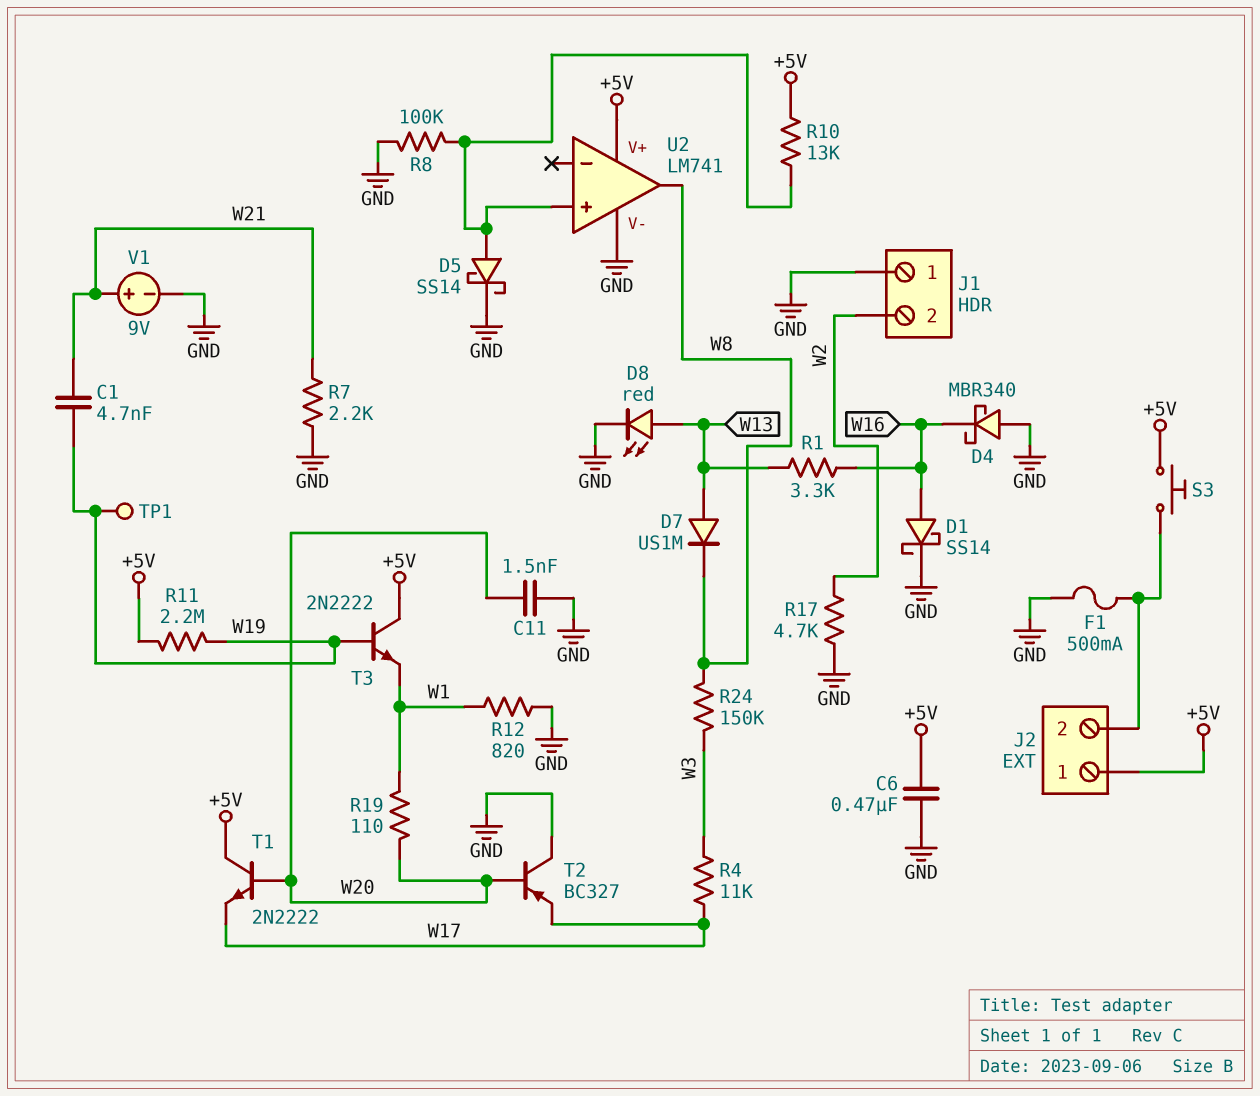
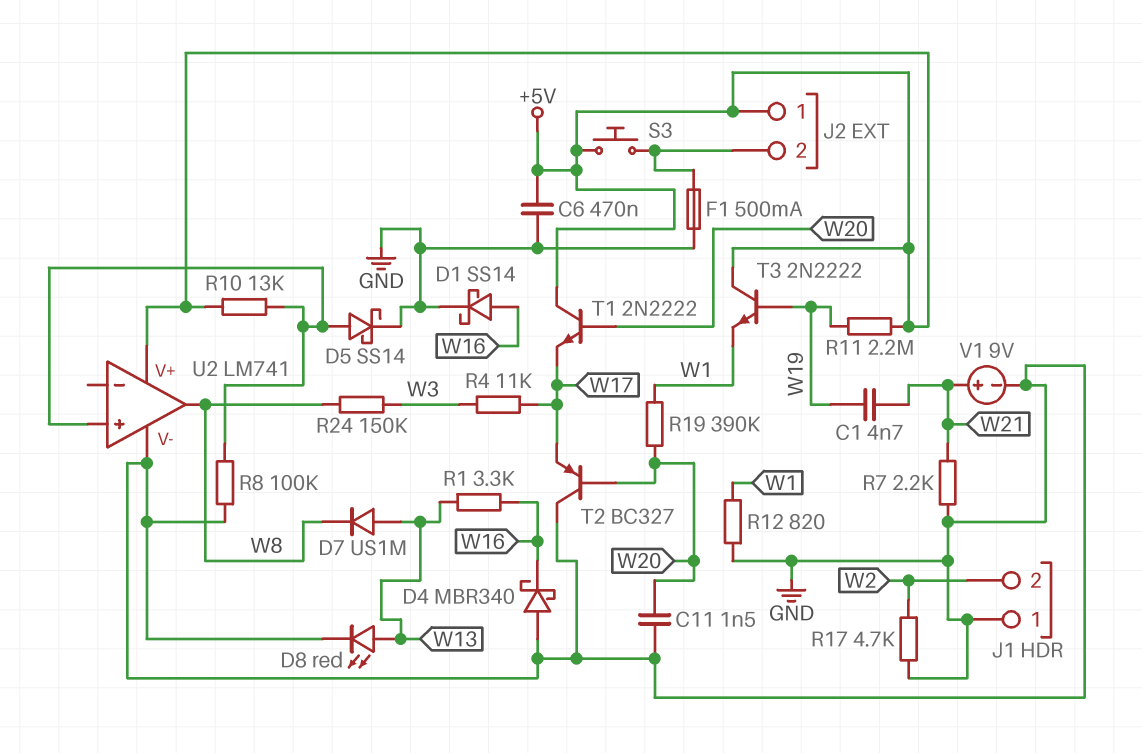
R19: 110 (W1, W20) -> 390k (W1, W20)
TP1: test point (W19) -> none

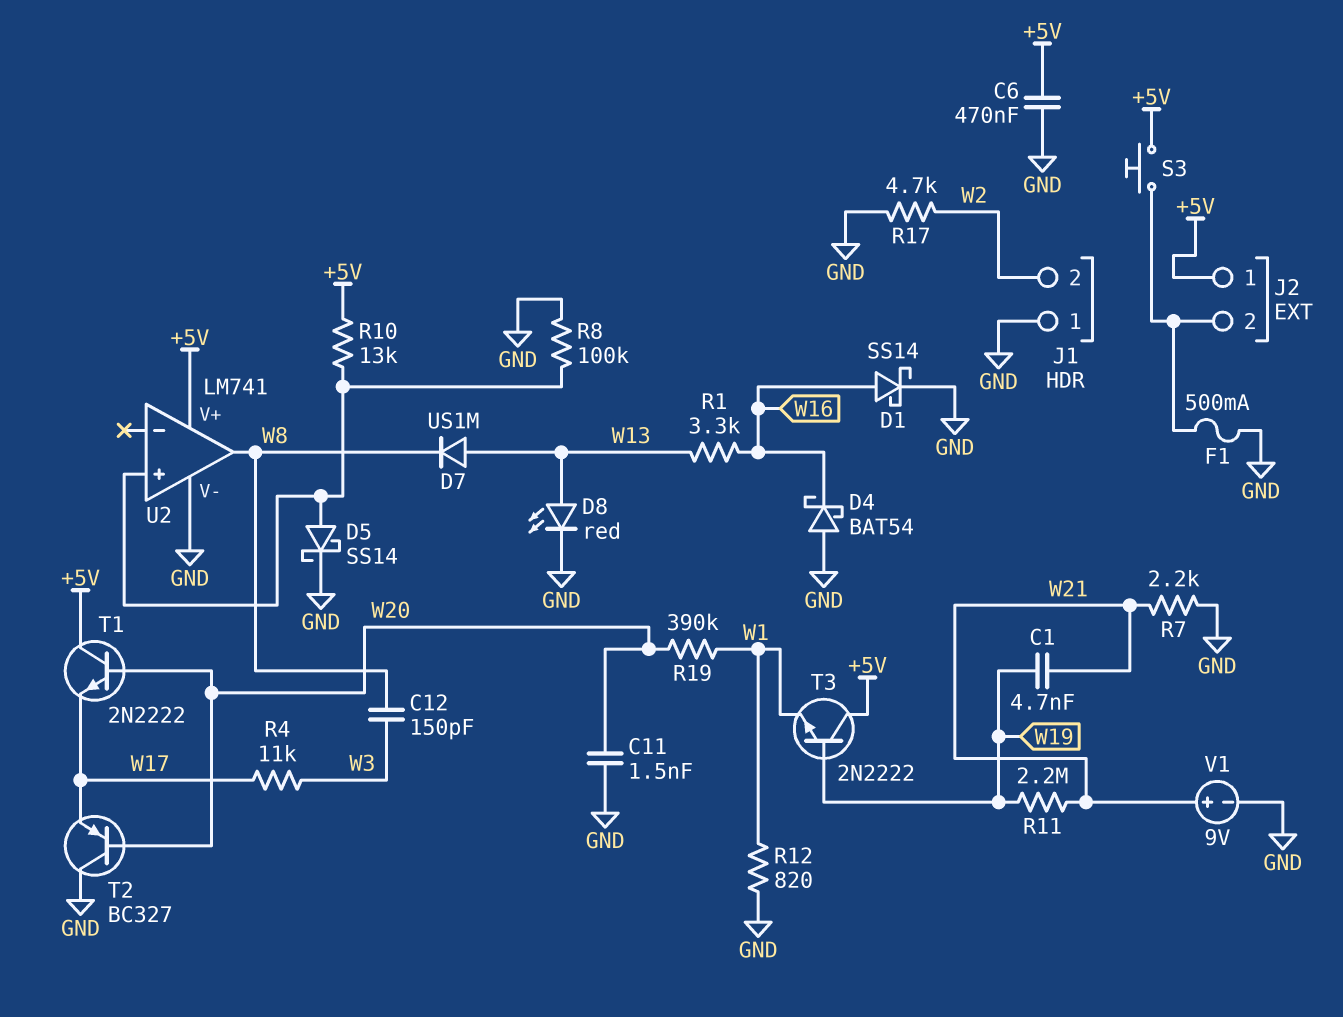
C12: none -> 150pF (W3, W8)
D4: schottky MBR340 (A GND, K W16) -> schottky BAT54 (A GND, K W16)
R11: 2.2M (+5V, W19) -> 2.2M (W19, W21)
R24: 150k (W3, W8) -> none

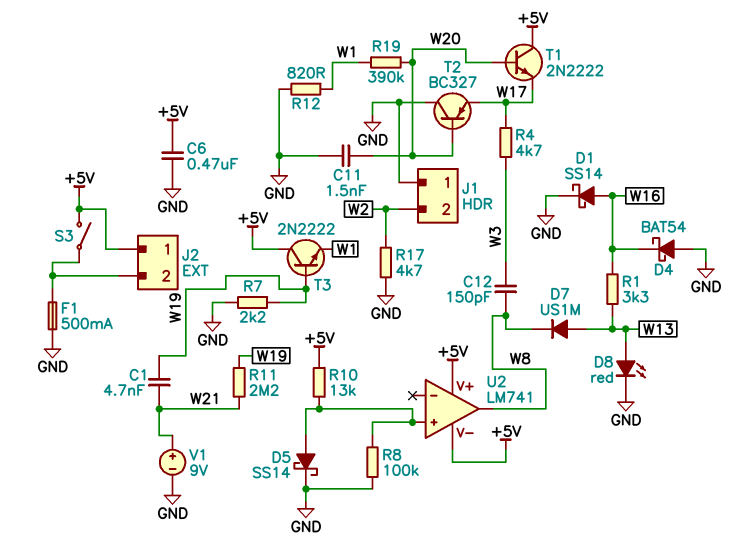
R4: 11k (W3, W17) -> 4.7k (W3, W17)
R7: 2.2k (GND, W21) -> 2.2k (GND, W19)
S3: button (+5V, J2/2) -> switch (+5V, J2/2)
U2 pin V-: GND -> +5V

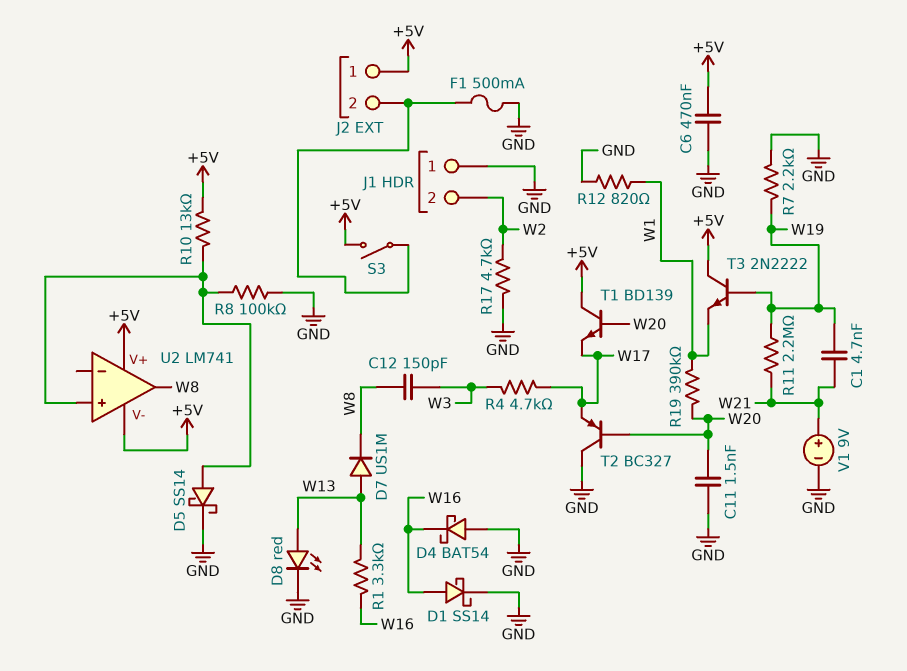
T1: NPN 2N2222 (B W20, C +5V, E W17) -> NPN BD139 (B W20, C +5V, E W17)

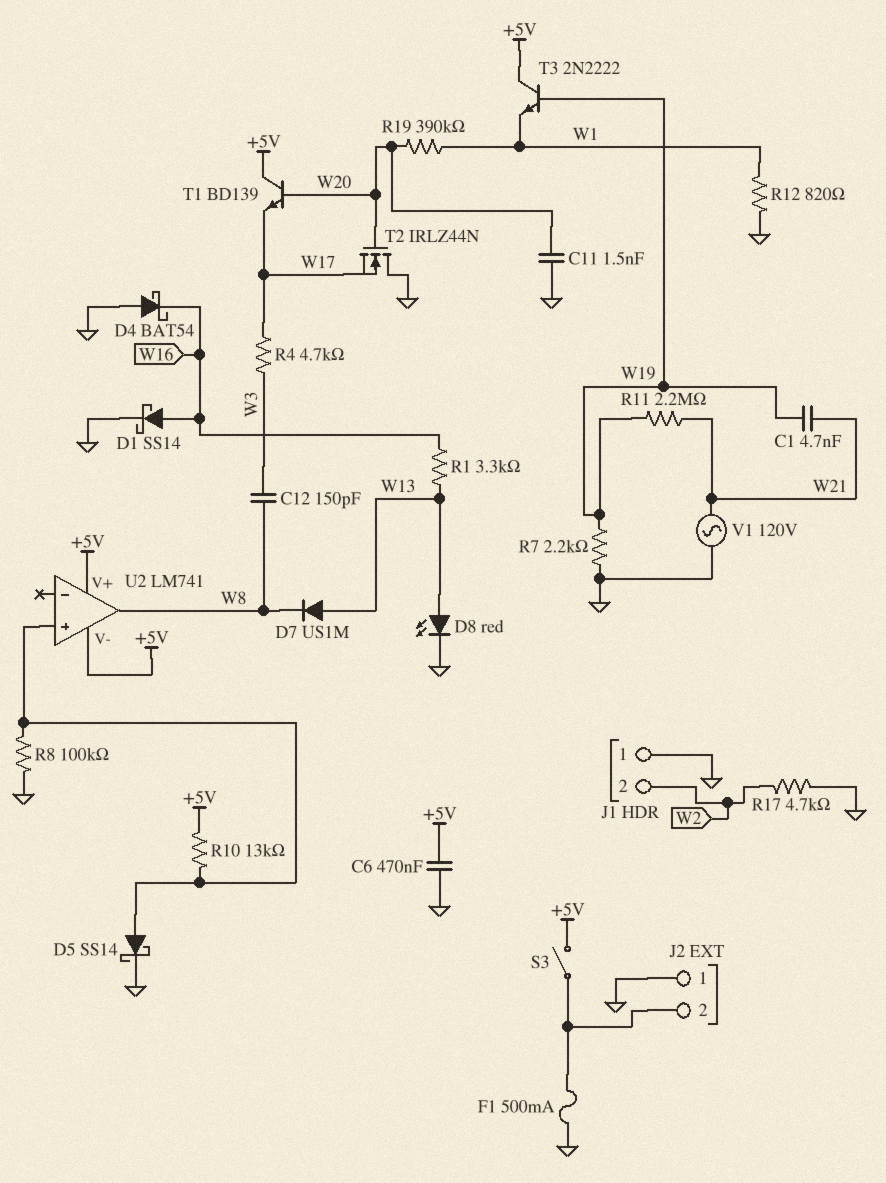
J2 pin 1: +5V -> GND
T2: PNP BC327 (B W20, C GND, E W17) -> NMOS IRLZ44N (G W20, D GND, S W17)
V1: 9V (plus W21, minus GND) -> AC 120V (GND, W21)

